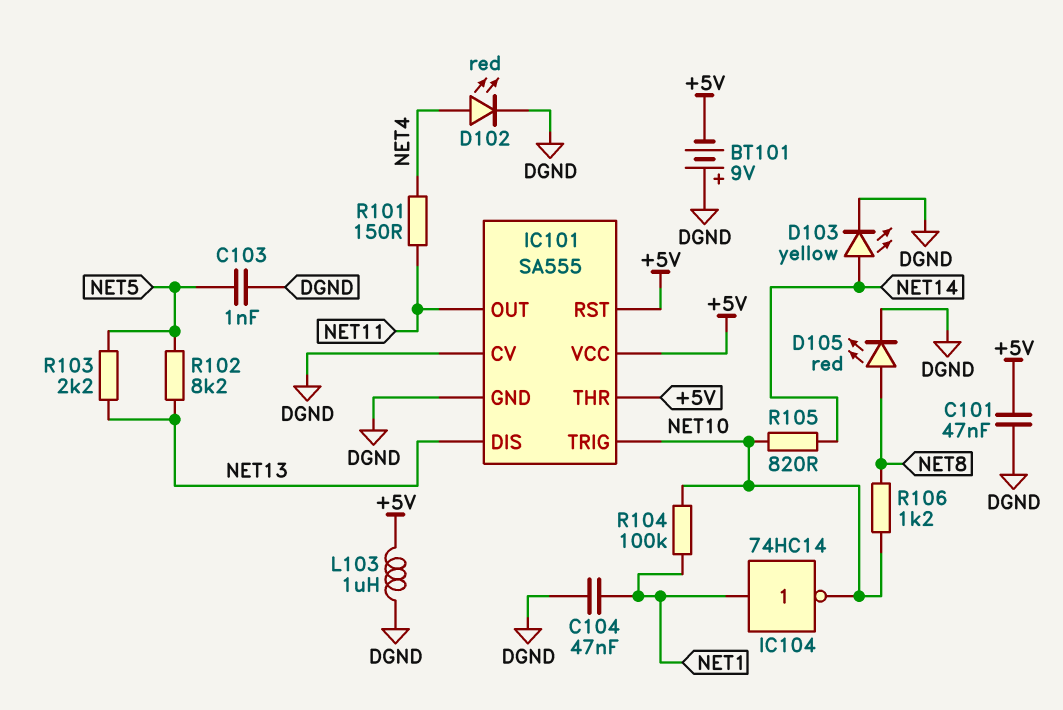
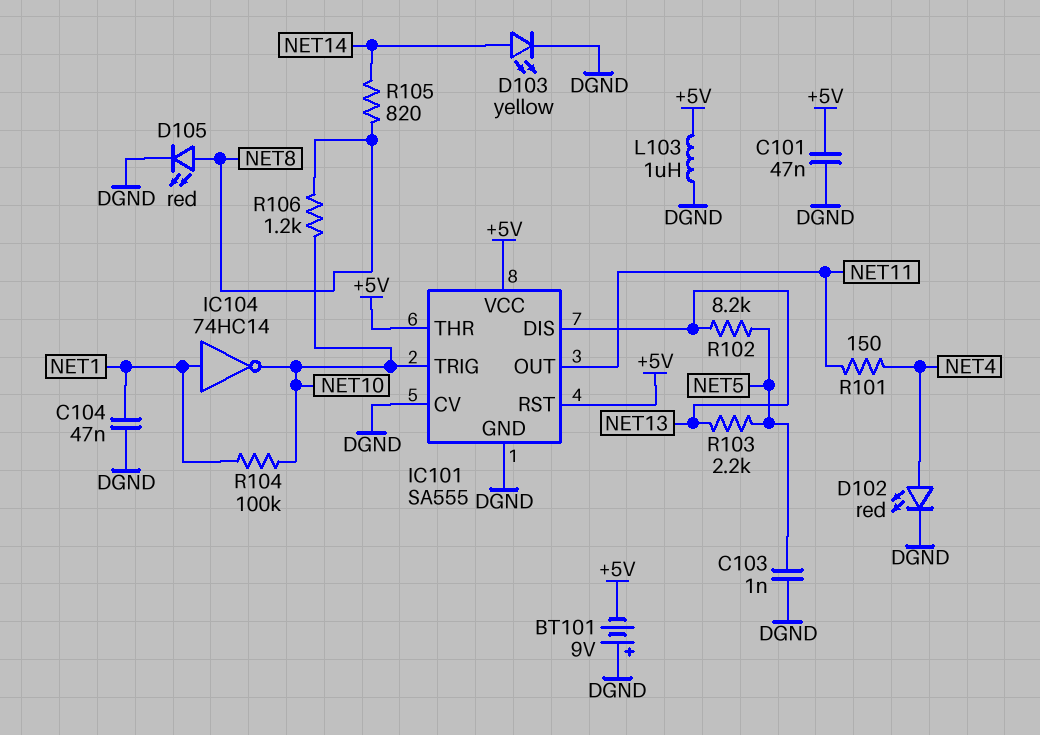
R105: 820 (NET10, NET14) -> 820 (NET8, NET14)

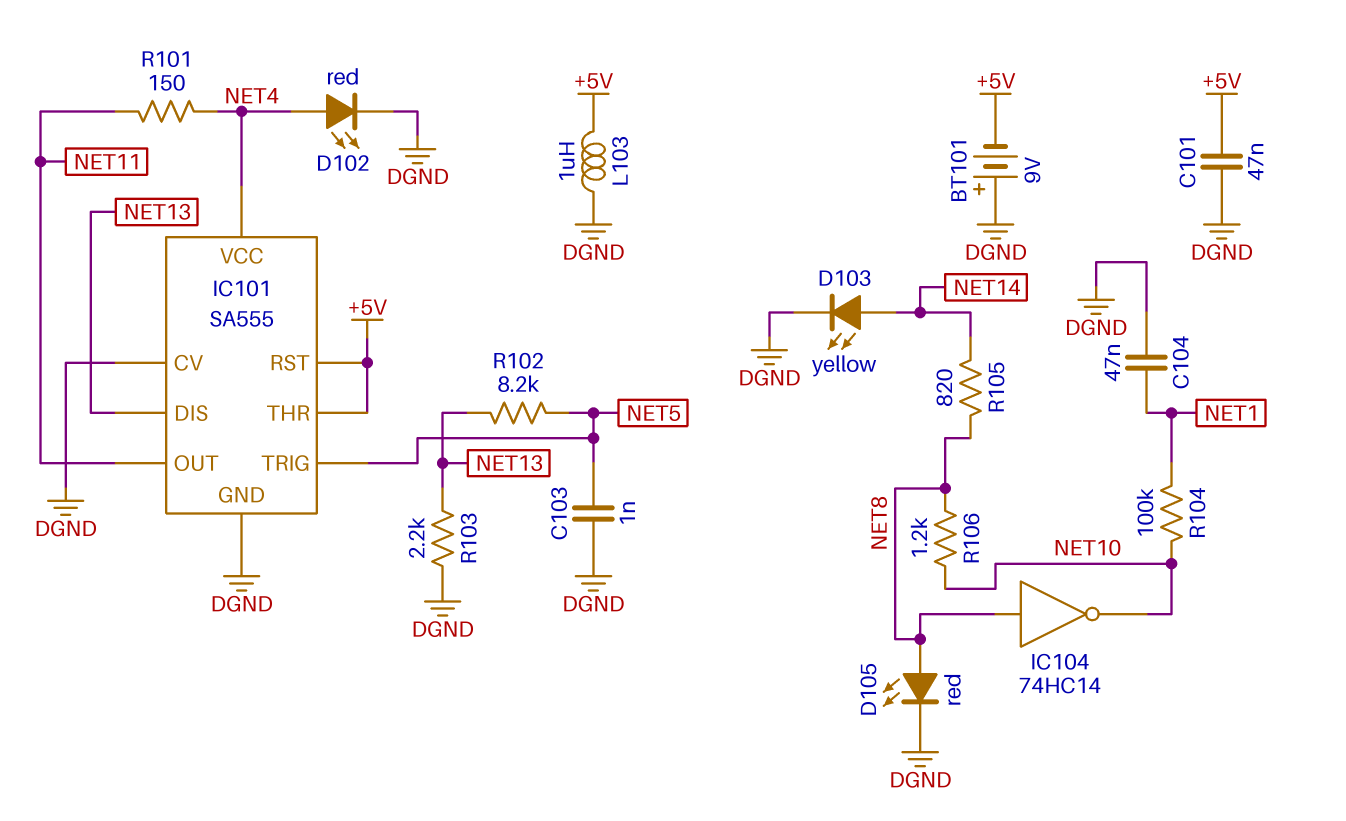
IC101 pin TRIG: NET10 -> NET5
IC101 pin VCC: +5V -> NET4
IC104: NOT 74HC14 (in NET1, out NET10) -> NOT 74HC14 (in NET8, out NET10)
R103: 2.2k (NET5, NET13) -> 2.2k (DGND, NET13)

